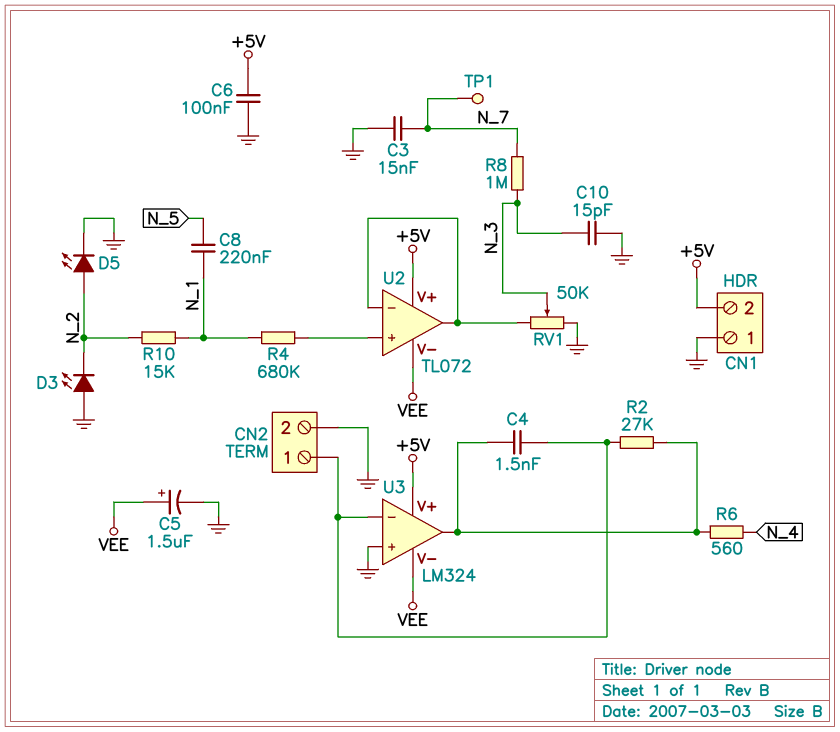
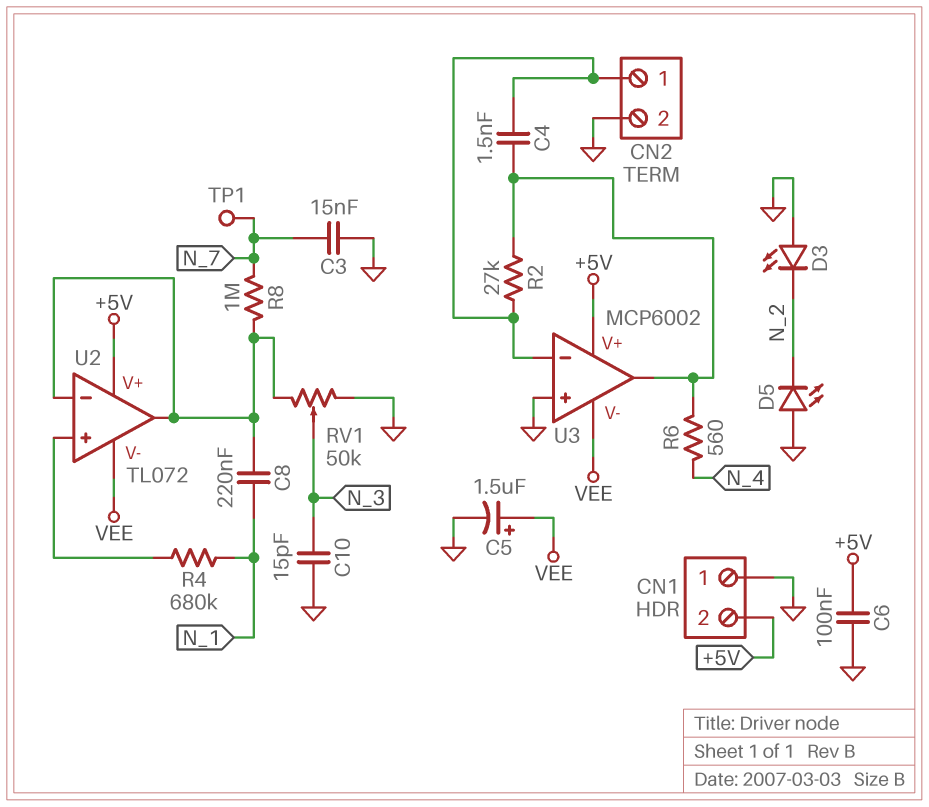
C8: 220nF (N_1, N_5) -> 220nF (N_1, U2/in-)
D5: LED (A N_2, K GND) -> LED (A GND, K N_2)
R8: 1M (N_3, N_7) -> 1M (N_7, U2/in-)
R10: 15k (N_1, N_2) -> none
U3: LM324 -> MCP6002

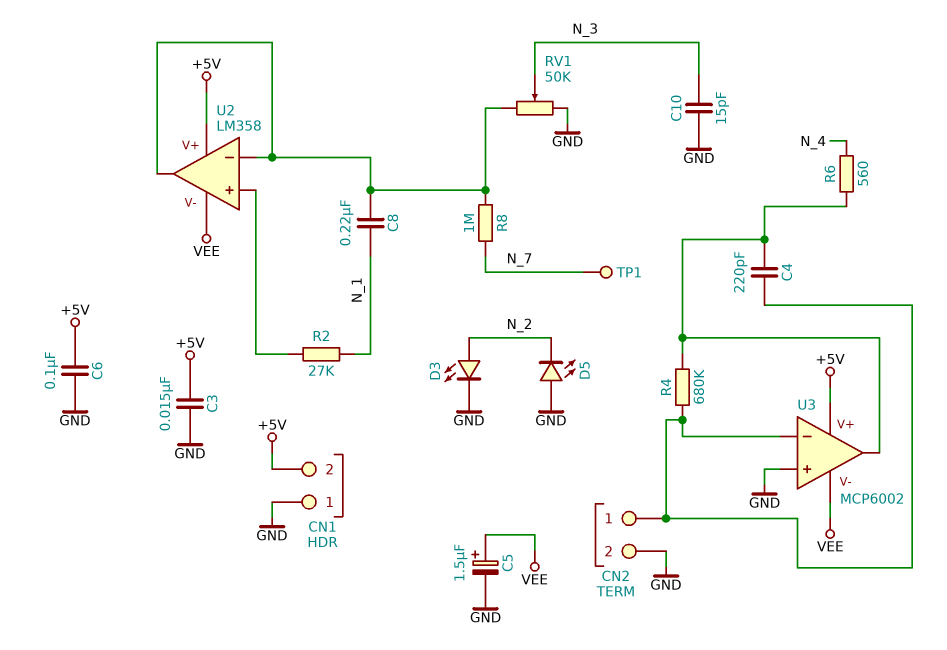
C3: 15nF (GND, N_7) -> 15nF (+5V, GND)
C4: 1.5nF (CN2/1, U3/out) -> 220pF (CN2/1, U3/out)
D3: LED (A GND, K N_2) -> LED (A N_2, K GND)
R2: 27k (CN2/1, U3/out) -> 27k (N_1, U2/in+)
R4: 680k (N_1, U2/in+) -> 680k (CN2/1, U3/out)
U2: TL072 -> LM358

